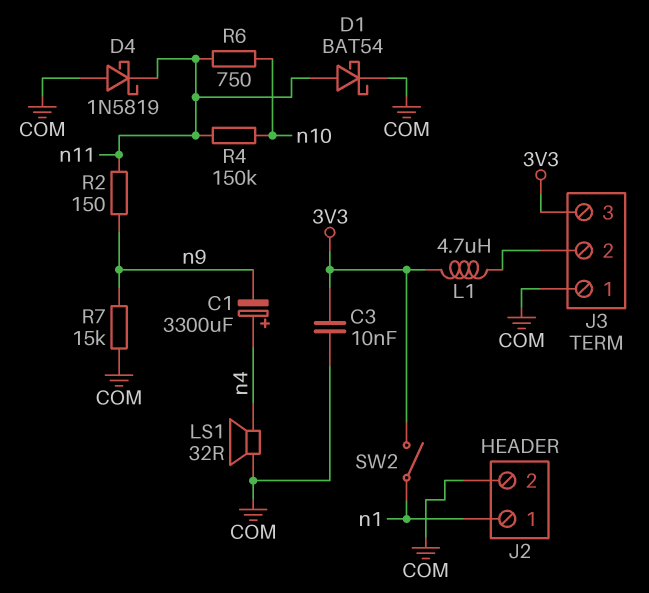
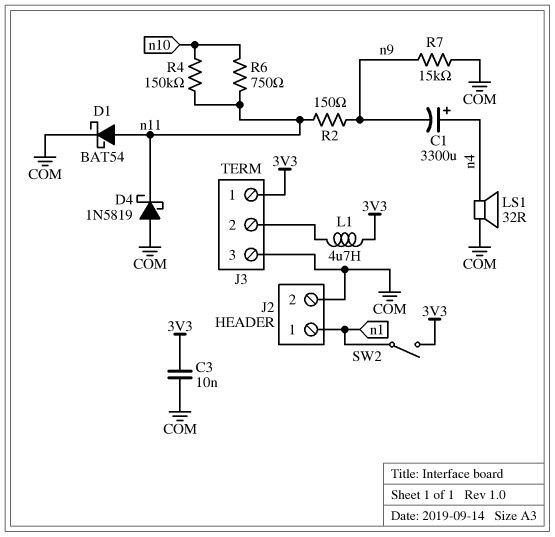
J3 pin 1: COM -> 3V3
J3 pin 3: 3V3 -> COM

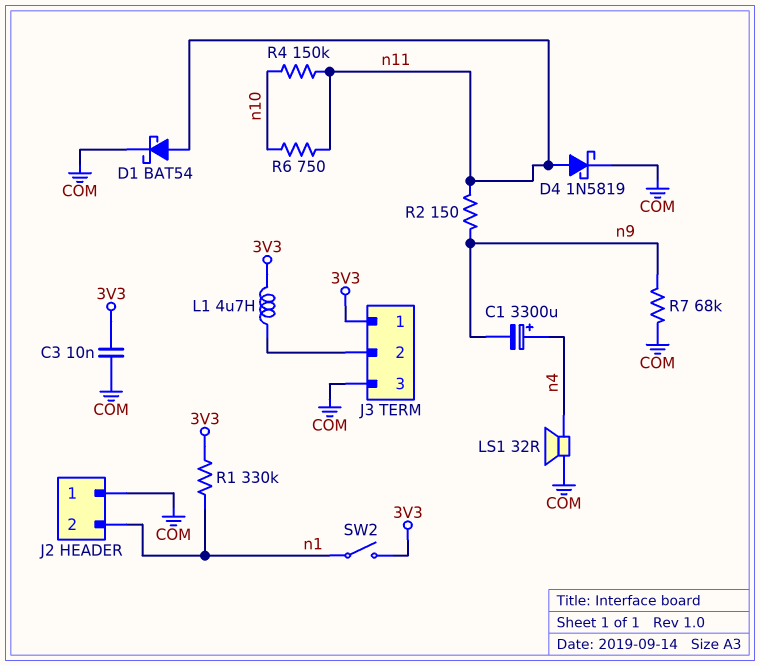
D4: schottky 1N5819 (A COM, K n11) -> schottky 1N5819 (A n11, K COM)
J2 pin 1: n1 -> COM
J2 pin 2: COM -> n1
R1: none -> 330k (3V3, n1)
R7: 15k (COM, n9) -> 68k (COM, n9)

